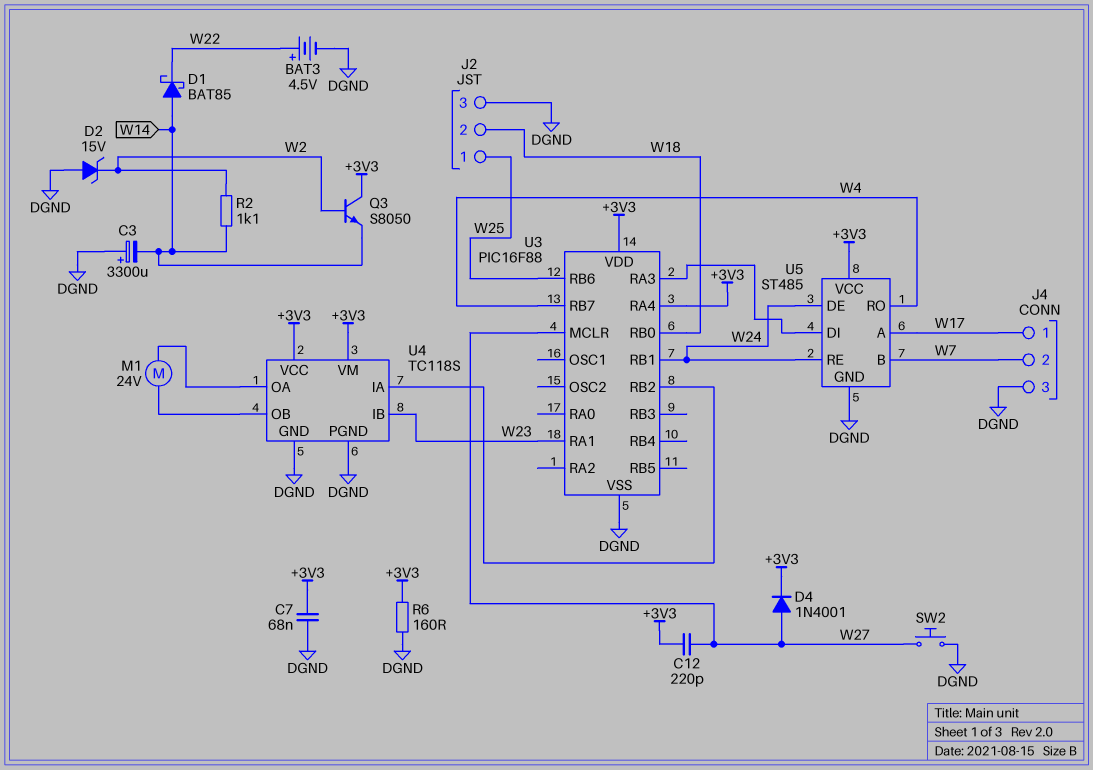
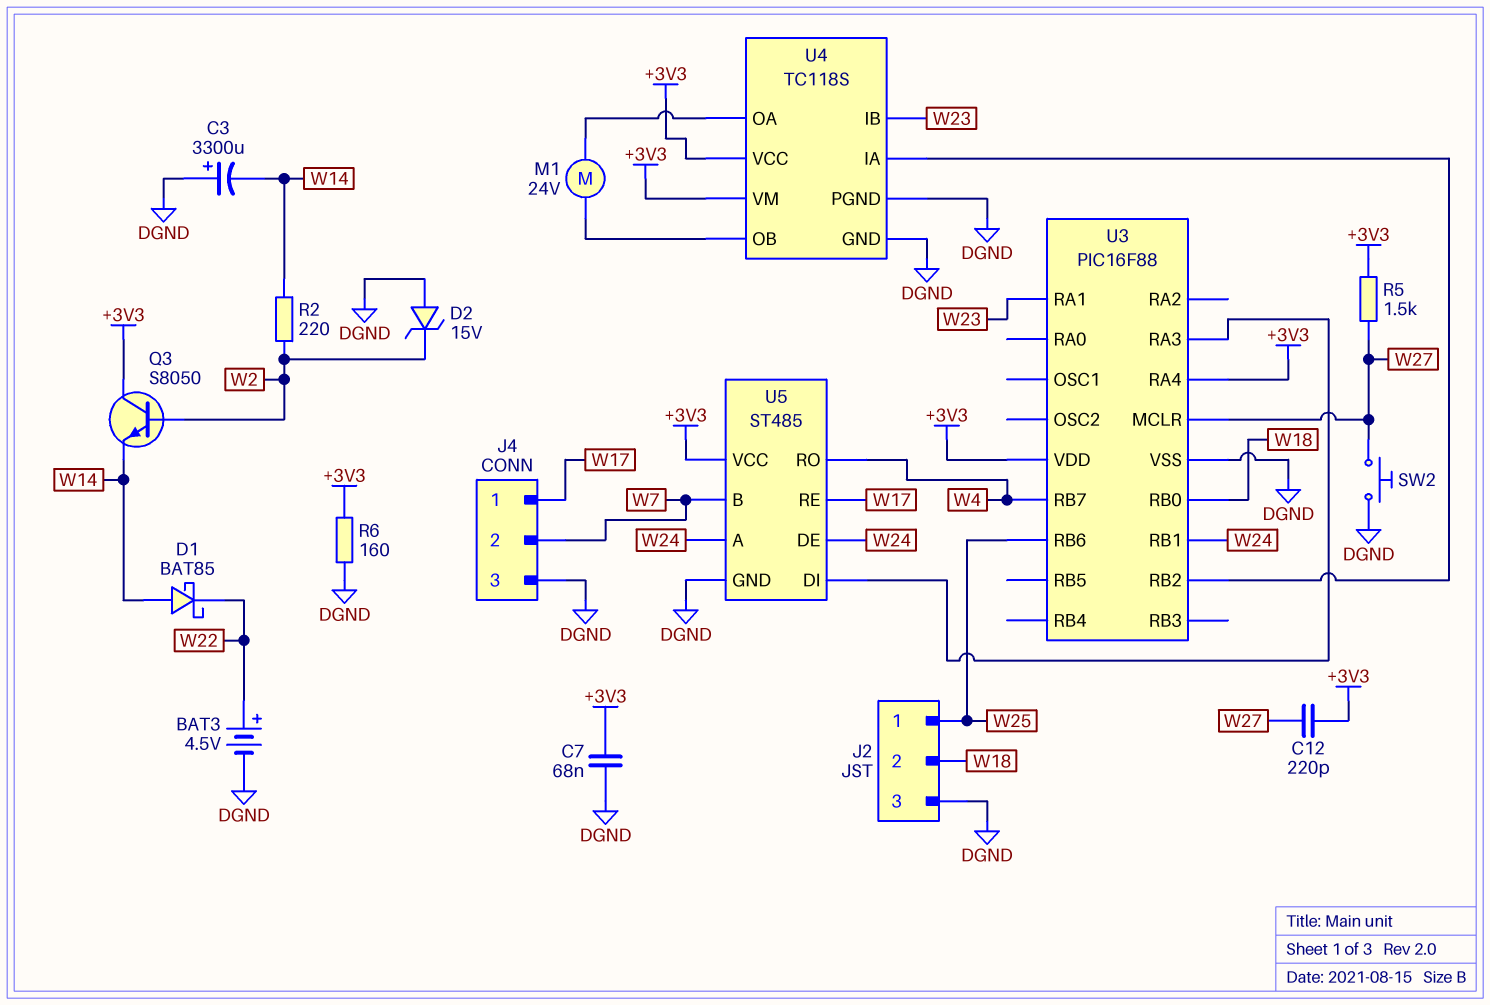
D4: diode 1N4001 (A W27, K +3V3) -> none
R2: 1.1k (W2, W14) -> 220 (W2, W14)
R5: none -> 1.5k (+3V3, W27)
U5 pin A: W17 -> W24
U5 pin RE: W24 -> W17

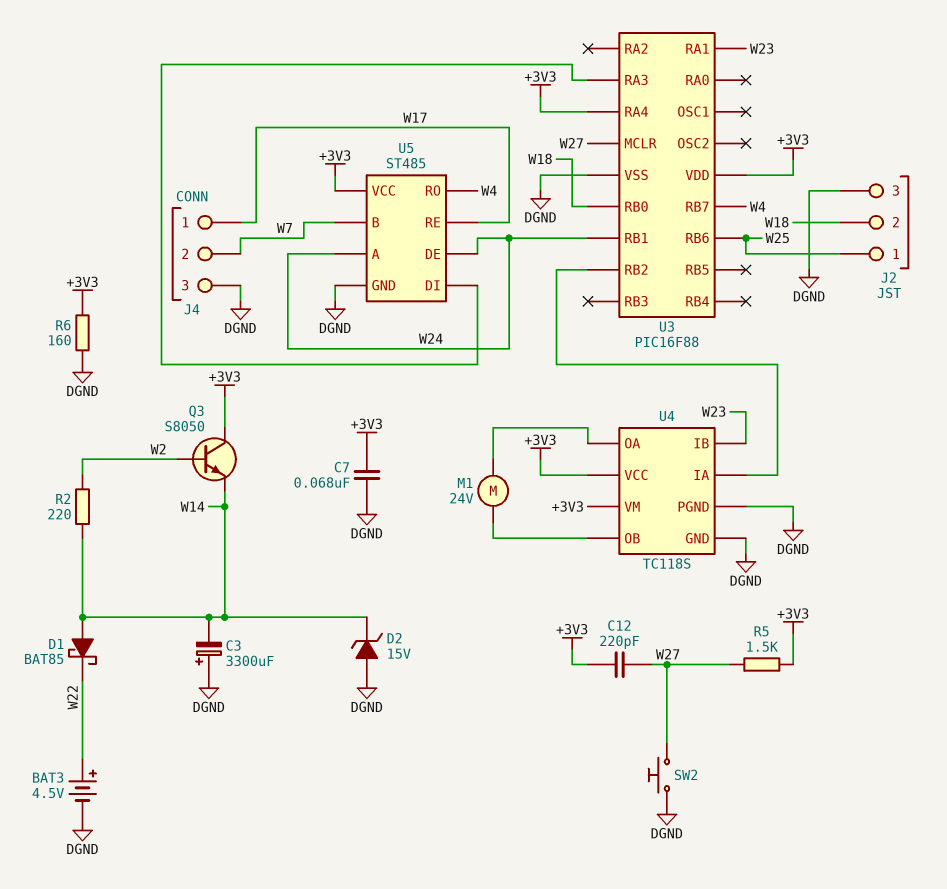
D2: zener 15V (A DGND, K W2) -> zener 15V (A DGND, K W14)

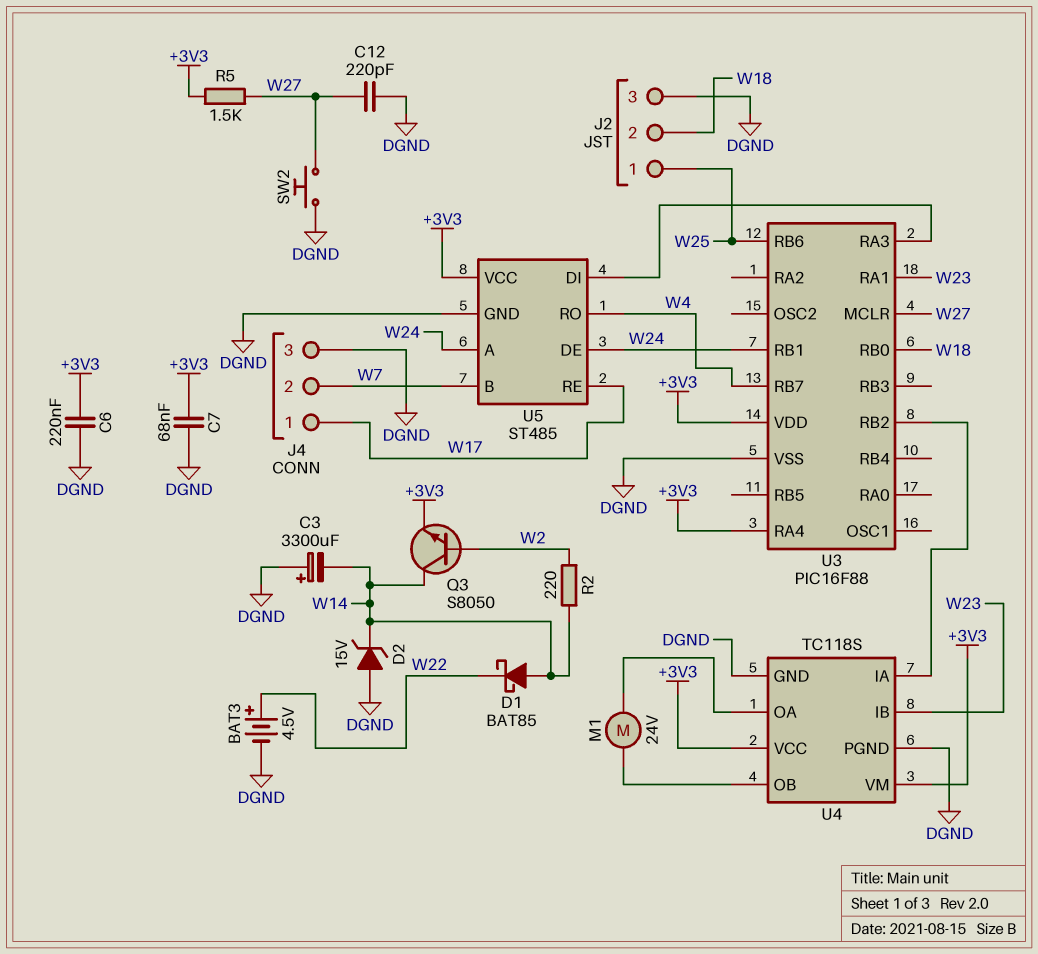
C6: none -> 220nF (+3V3, DGND)
C12: 220pF (+3V3, W27) -> 220pF (DGND, W27)
Q3: NPN S8050 (B W2, C +3V3, E W14) -> NPN S8050 (B W2, C W14, E +3V3)
R6: 160 (+3V3, DGND) -> none

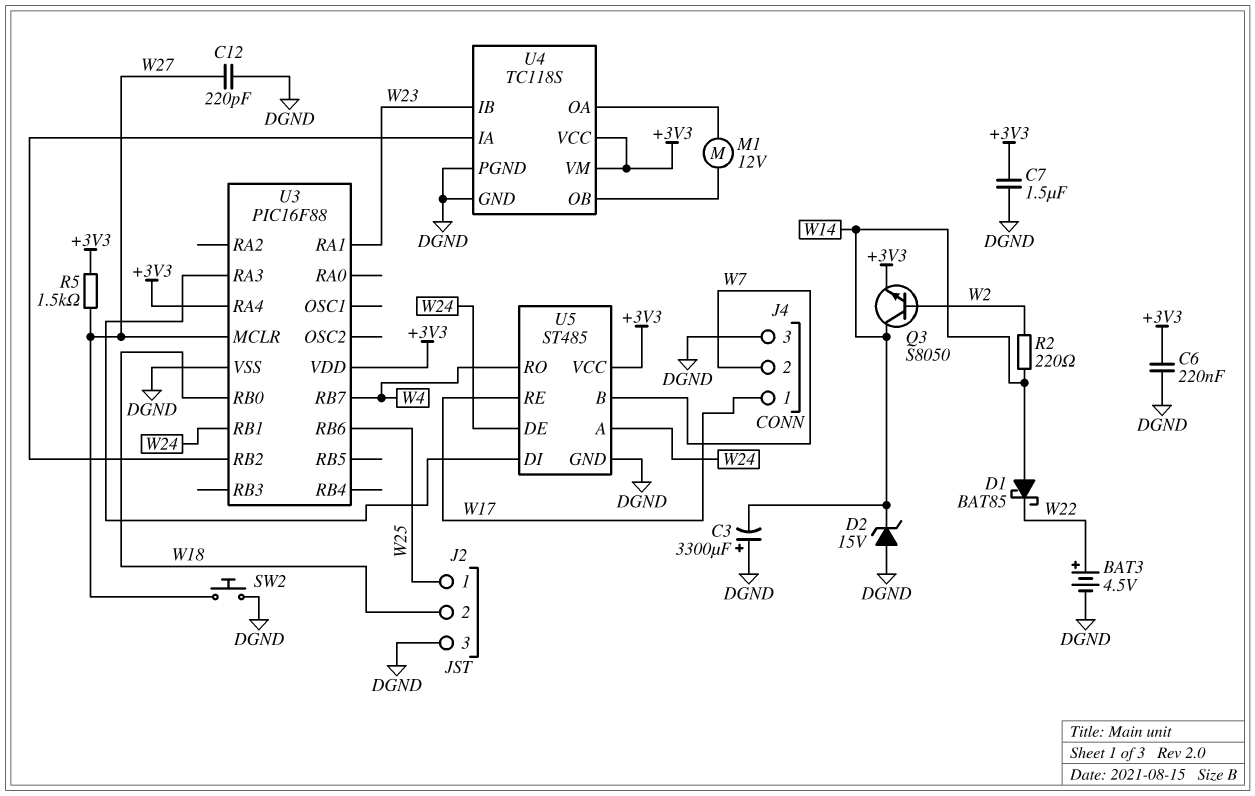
C7: 68nF (+3V3, DGND) -> 1.5uF (+3V3, DGND)
M1: motor 24V (U4/OA, U4/OB) -> motor 12V (U4/OA, U4/OB)

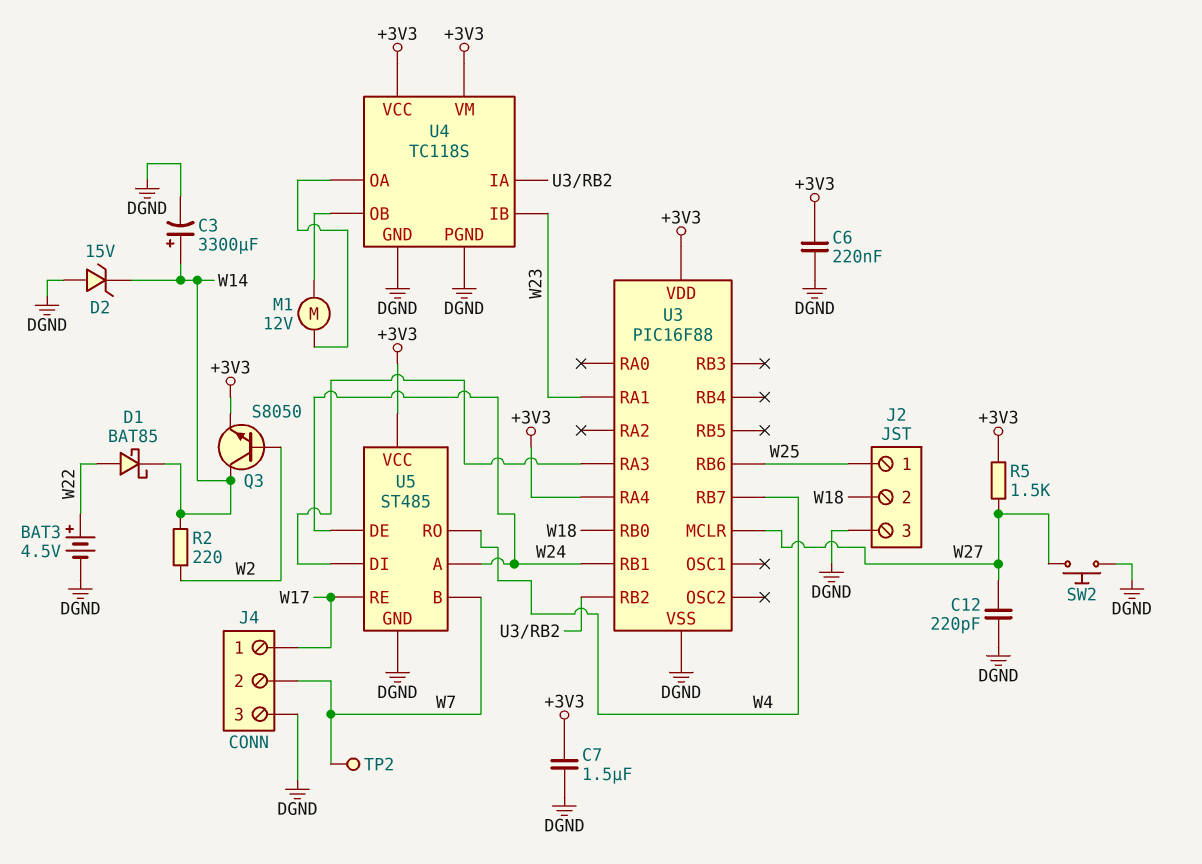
C3: 3300uF (plus DGND, minus W14) -> 3300uF (plus W14, minus DGND)
D1: schottky BAT85 (A W14, K W22) -> schottky BAT85 (A W22, K W14)
TP2: none -> test point (W7)

